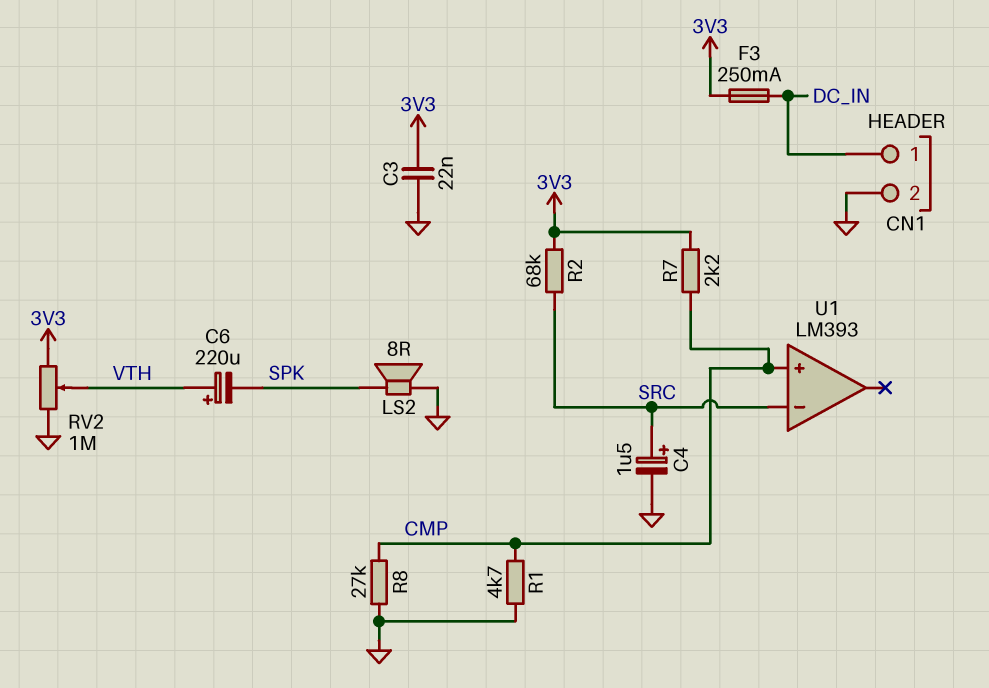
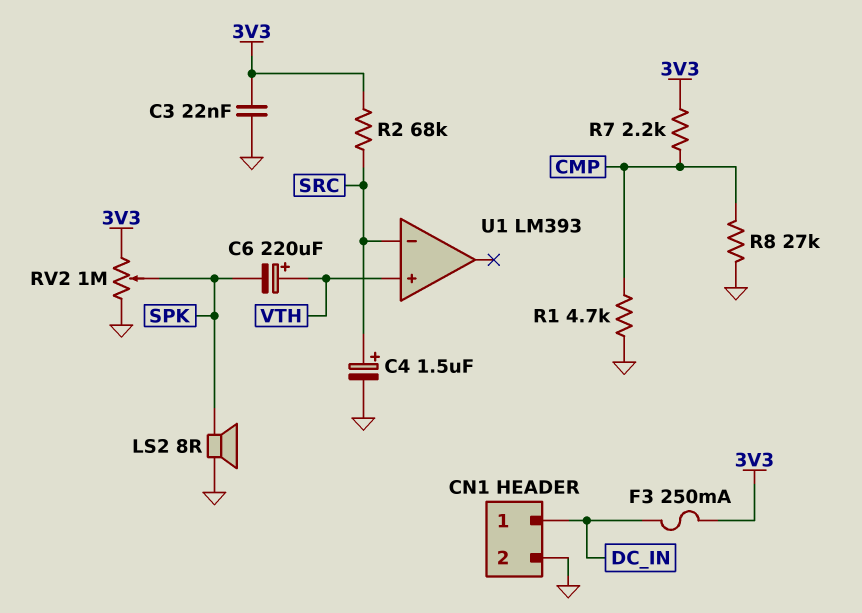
RV2: 1M (3V3, GND, wiper VTH) -> 1M (3V3, GND, wiper SPK)
U1 pin in+: CMP -> VTH

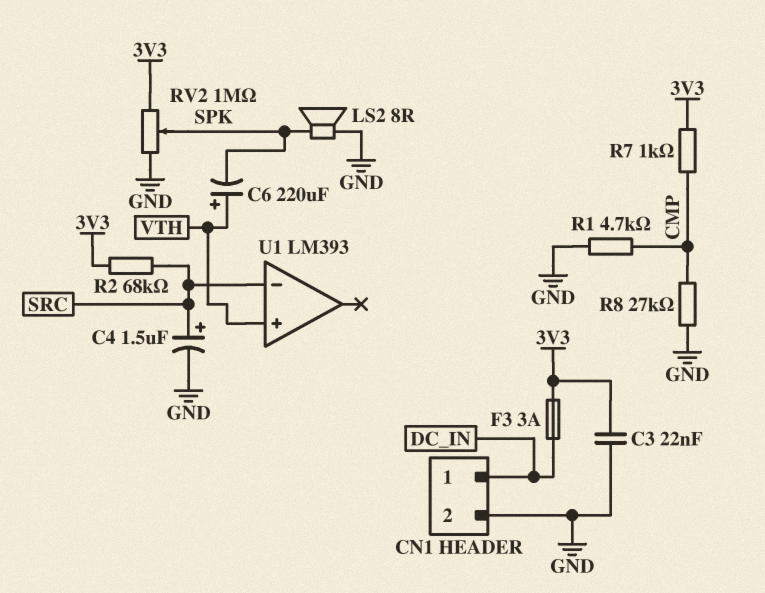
F3: 250mA (3V3, DC_IN) -> 3A (3V3, DC_IN)
R7: 2.2k (3V3, CMP) -> 1k (3V3, CMP)

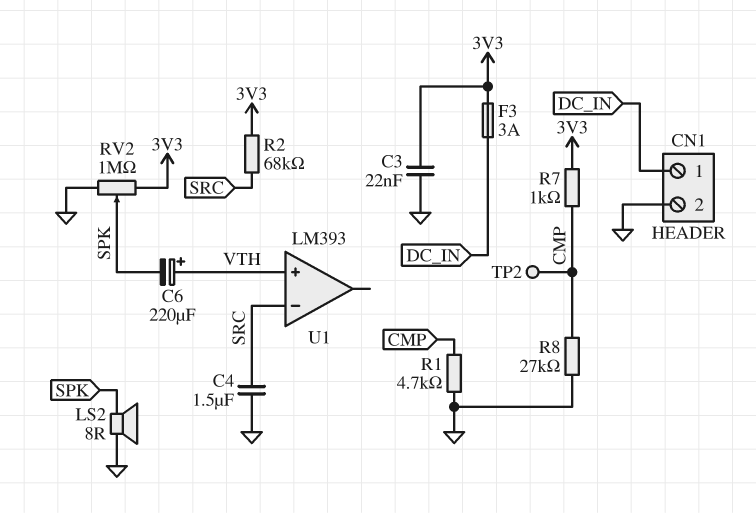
C4: 1.5uF (plus SRC, minus GND) -> 1.5uF (GND, SRC)
TP2: none -> test point (CMP)

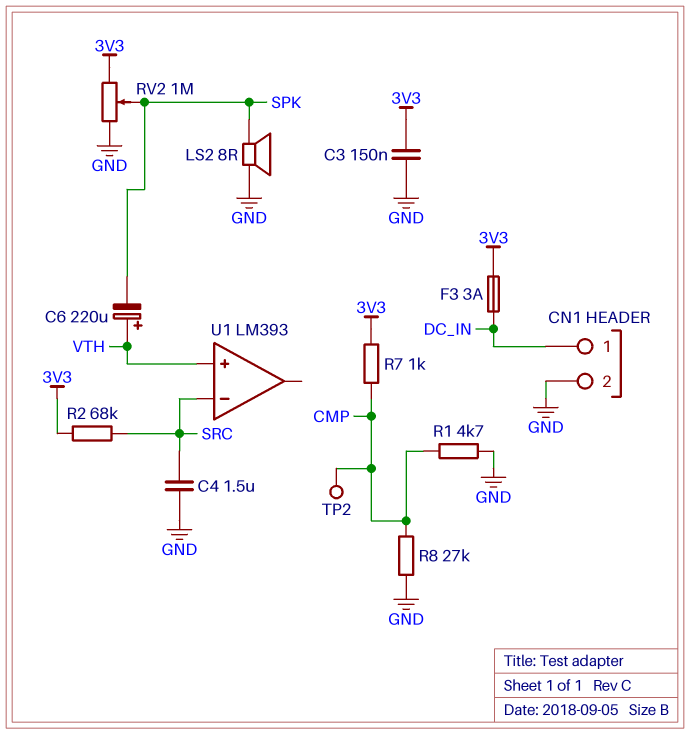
C3: 22nF (3V3, GND) -> 150nF (3V3, GND)

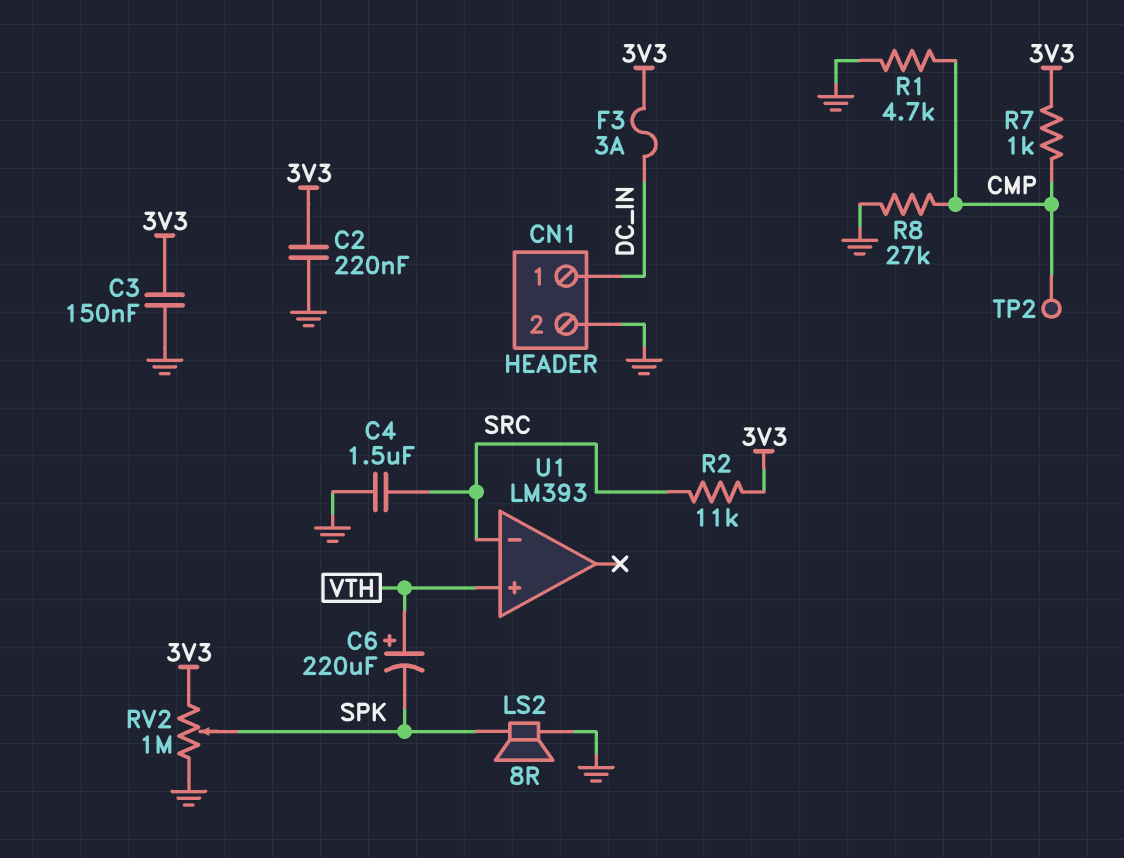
C2: none -> 220nF (3V3, GND)
R2: 68k (3V3, SRC) -> 11k (3V3, SRC)

